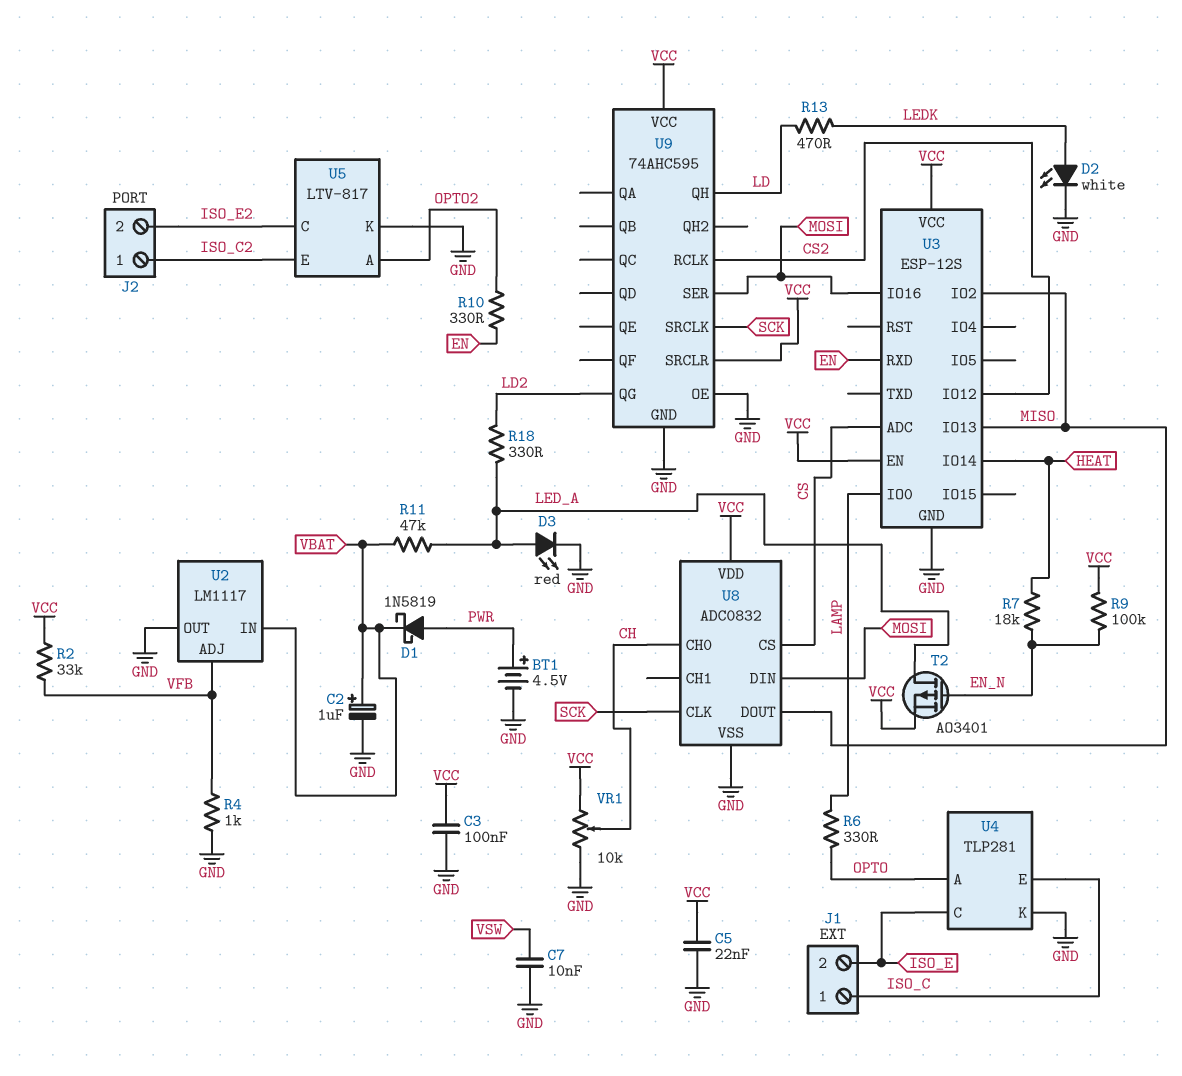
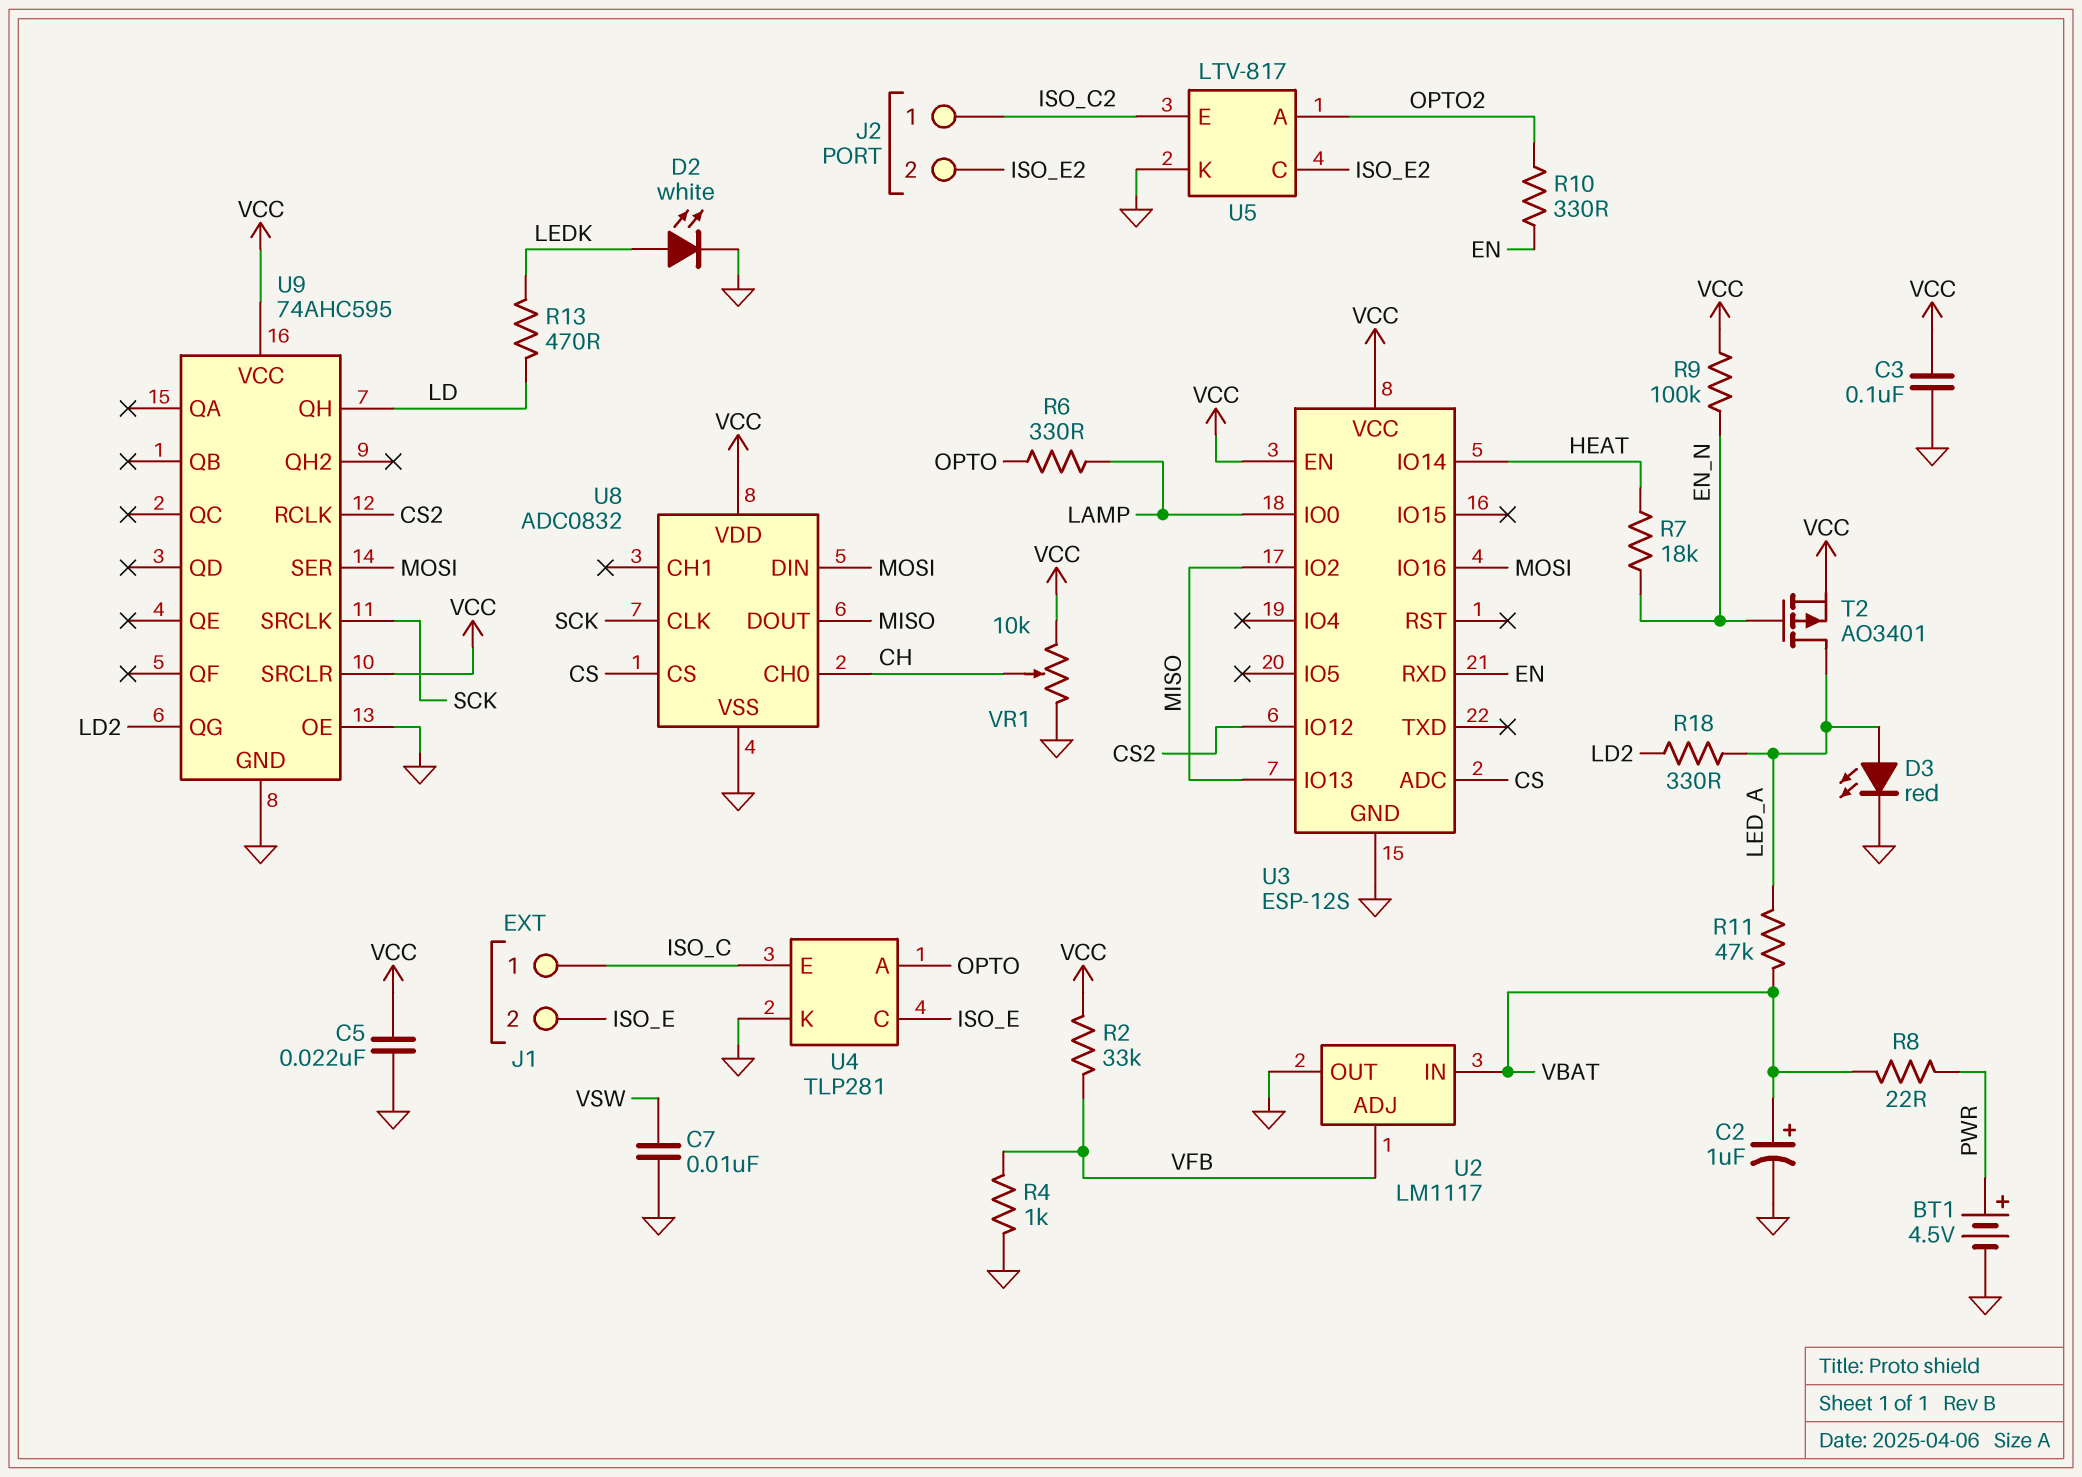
D1: schottky 1N5819 (A PWR, K VBAT) -> none
R8: none -> 22 (PWR, VBAT)

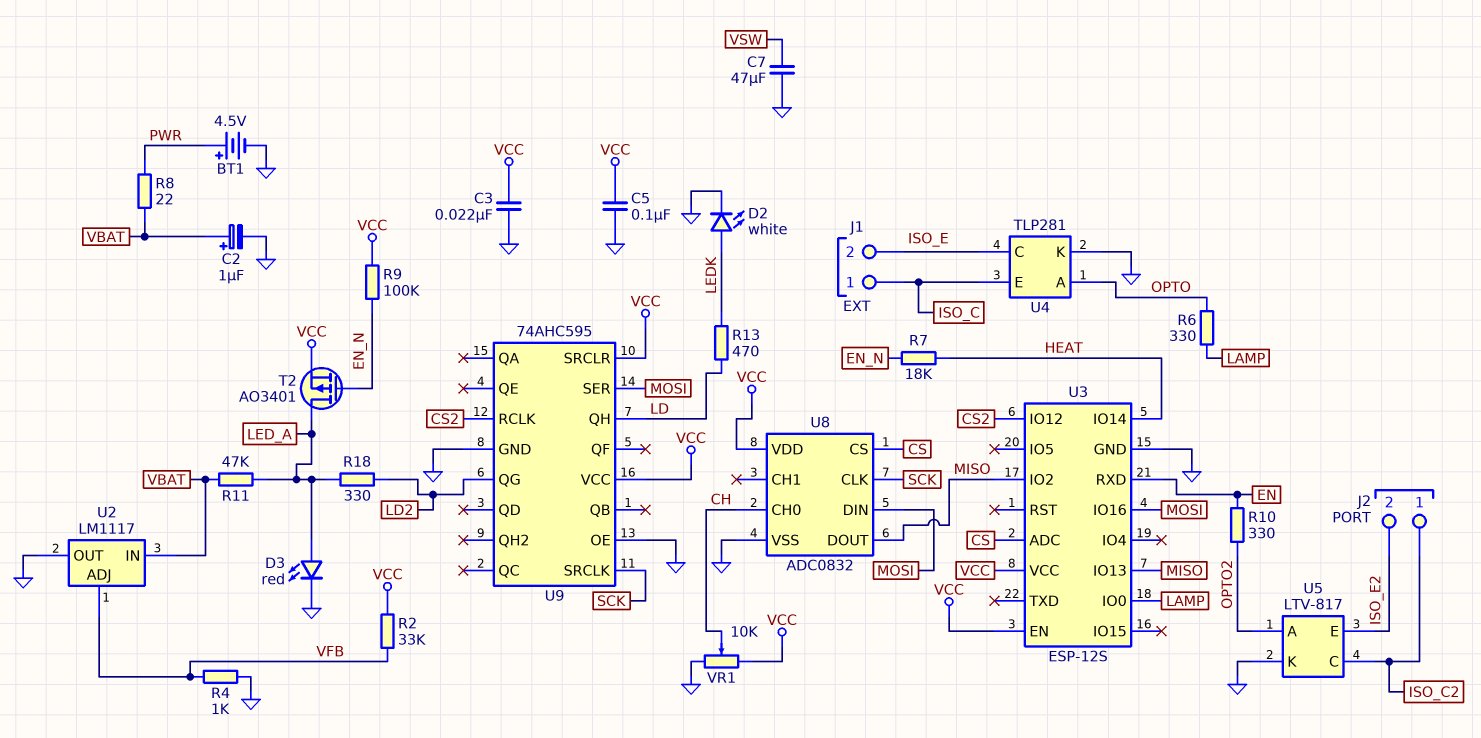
C3: 100nF (GND, VCC) -> 22nF (GND, VCC)
C5: 22nF (GND, VCC) -> 100nF (GND, VCC)
C7: 10nF (GND, VSW) -> 47uF (GND, VSW)
U5 pin C: ISO_E2 -> ISO_C2
U5 pin E: ISO_C2 -> ISO_E2

